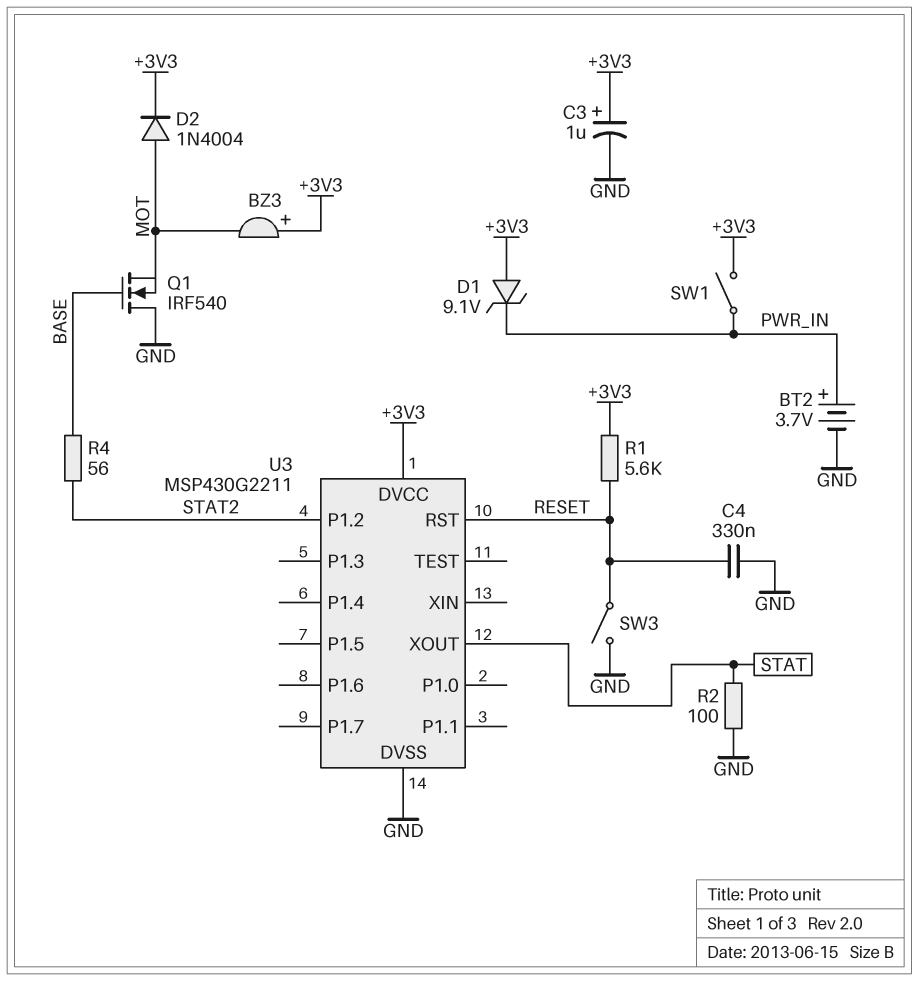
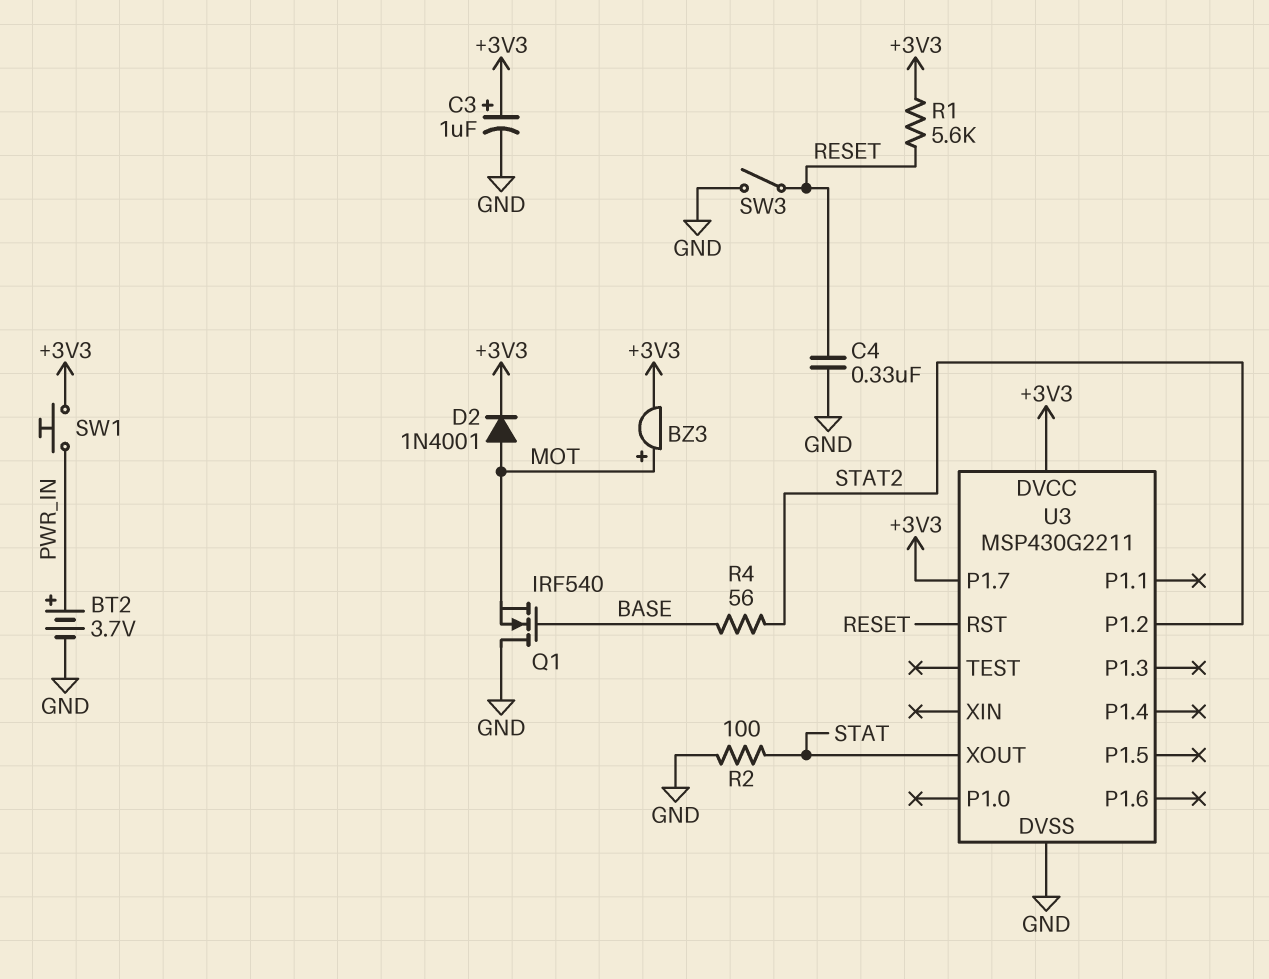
BZ3: buzzer (plus +3V3, minus MOT) -> buzzer (plus MOT, minus +3V3)
D1: zener 9.1V (A +3V3, K PWR_IN) -> none
D2: diode 1N4004 (A MOT, K +3V3) -> diode 1N4001 (A MOT, K +3V3)
SW1: switch (+3V3, PWR_IN) -> button (+3V3, PWR_IN)
U3 pin P1.7: none -> +3V3

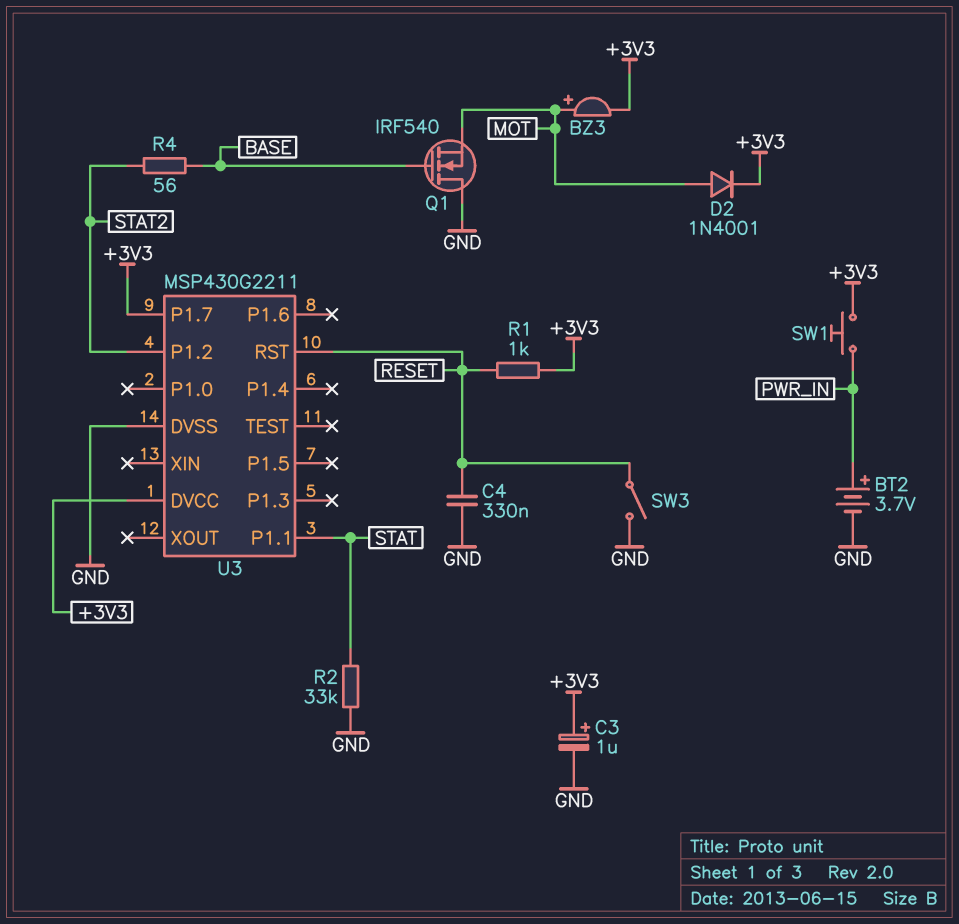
R1: 5.6k (+3V3, RESET) -> 1k (+3V3, RESET)
R2: 100 (GND, STAT) -> 33k (GND, STAT)
U3 pin P1.1: none -> STAT
U3 pin XOUT: STAT -> none

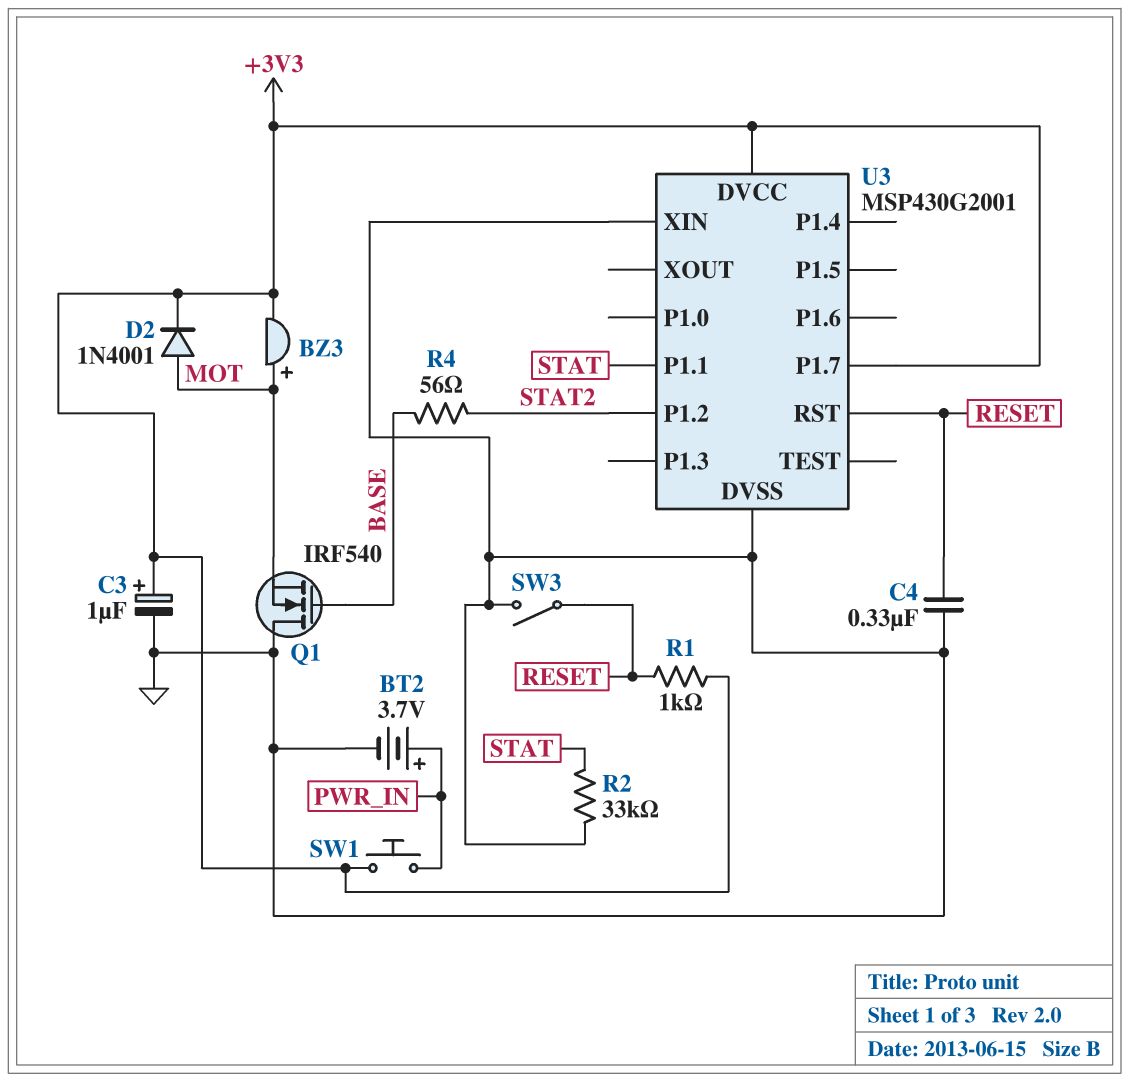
U3: MSP430G2211 -> MSP430G2001
U3 pin XIN: none -> GND

